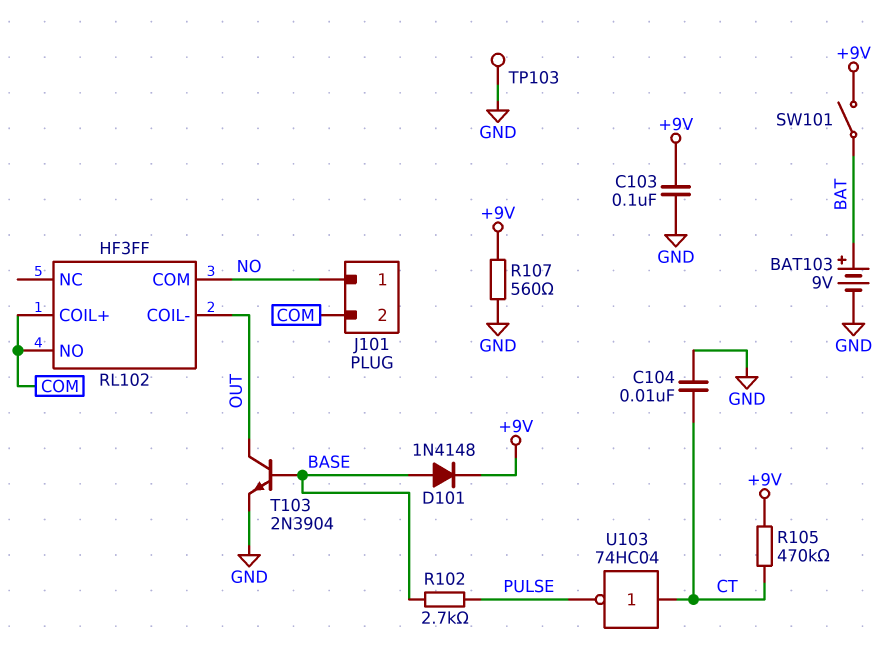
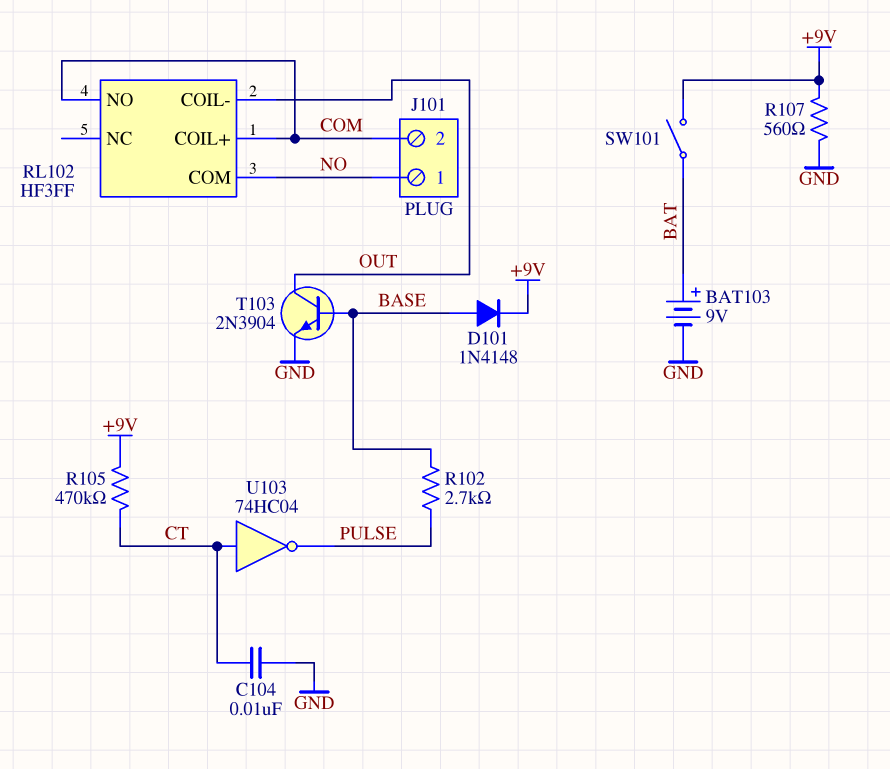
C103: 100nF (+9V, GND) -> none
TP103: test point (GND) -> none

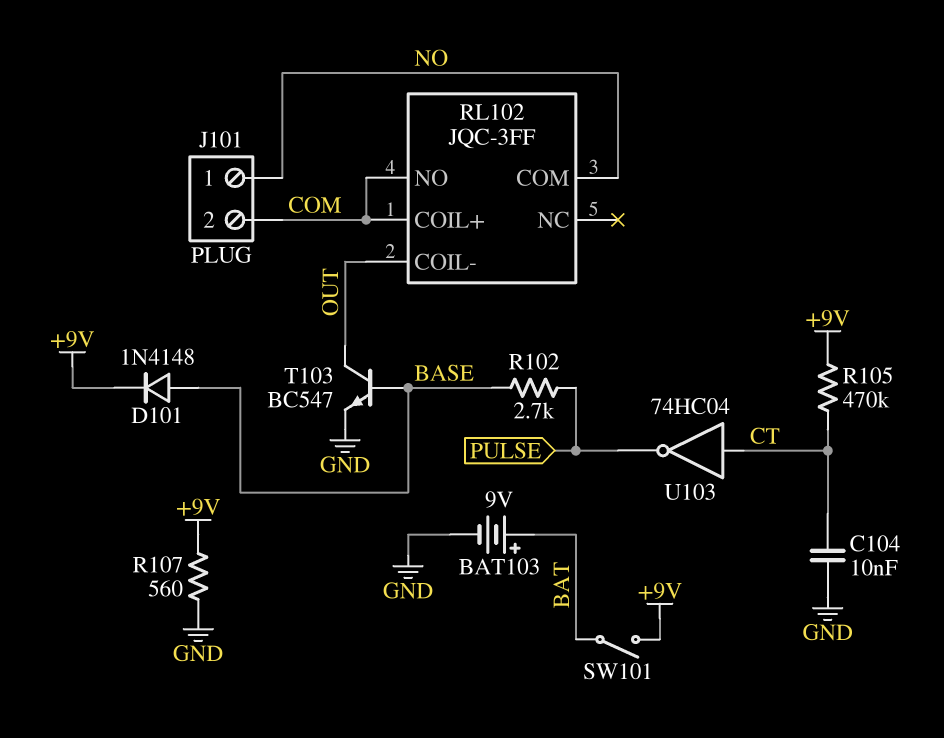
RL102: HF3FF -> JQC-3FF
T103: NPN 2N3904 (B BASE, C OUT, E GND) -> NPN BC547 (B BASE, C OUT, E GND)

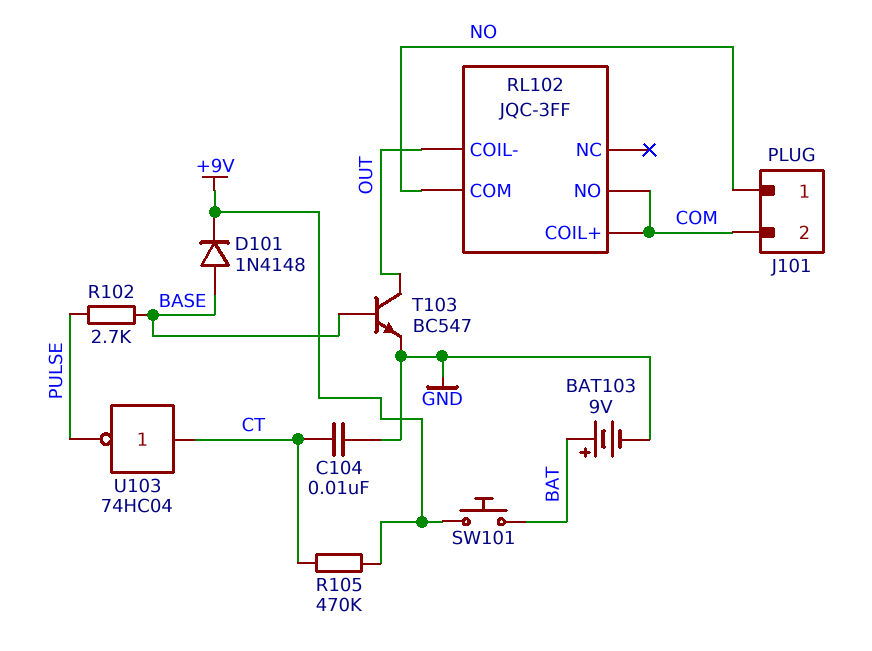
R107: 560 (+9V, GND) -> none
SW101: switch (+9V, BAT) -> button (+9V, BAT)

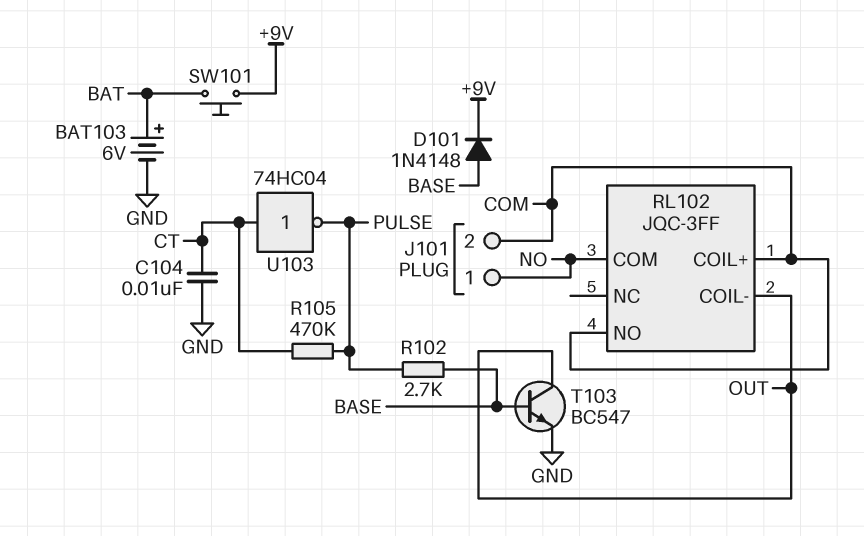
BAT103: 9V (plus BAT, minus GND) -> 6V (plus BAT, minus GND)
R105: 470k (+9V, CT) -> 470k (CT, PULSE)

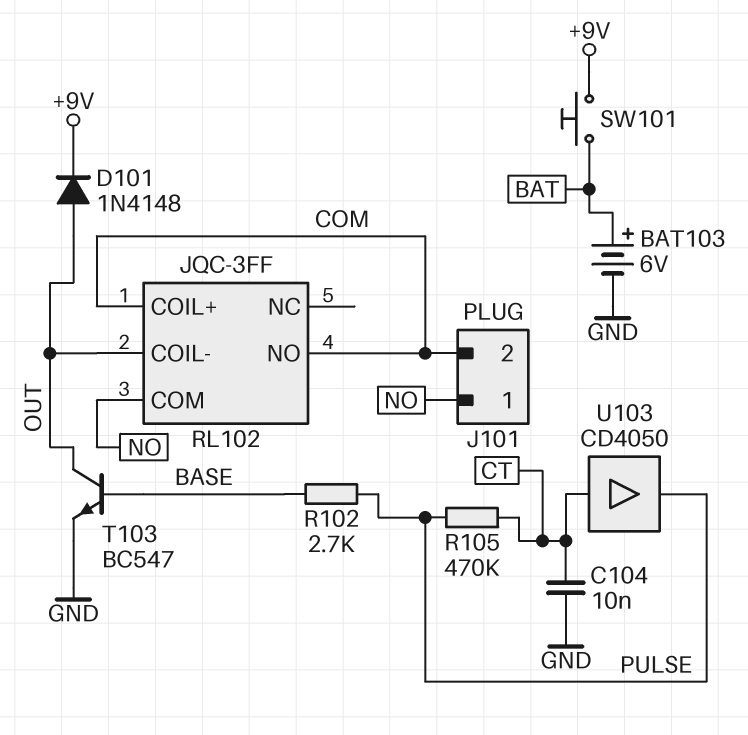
D101: diode 1N4148 (A BASE, K +9V) -> diode 1N4148 (A OUT, K +9V)
U103: NOT 74HC04 (in CT, out PULSE) -> buffer CD4050 (in CT, out PULSE)

